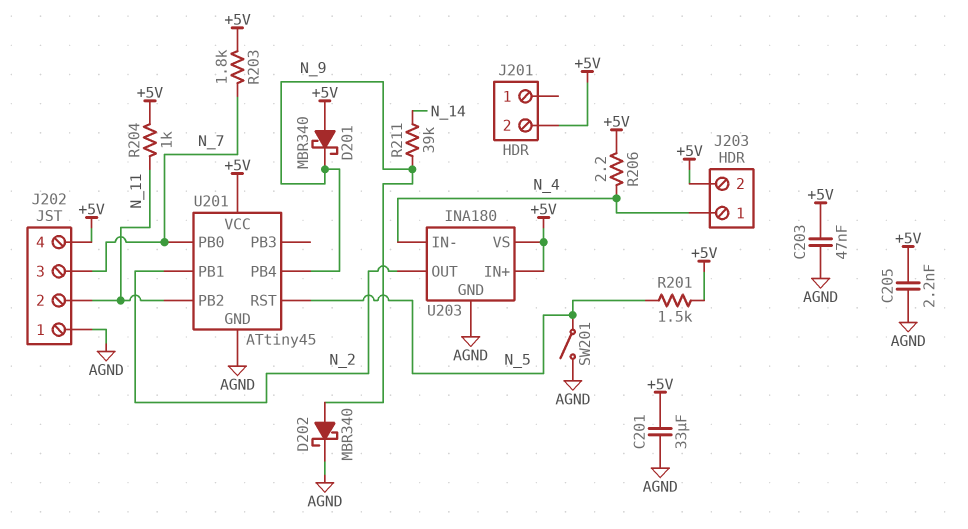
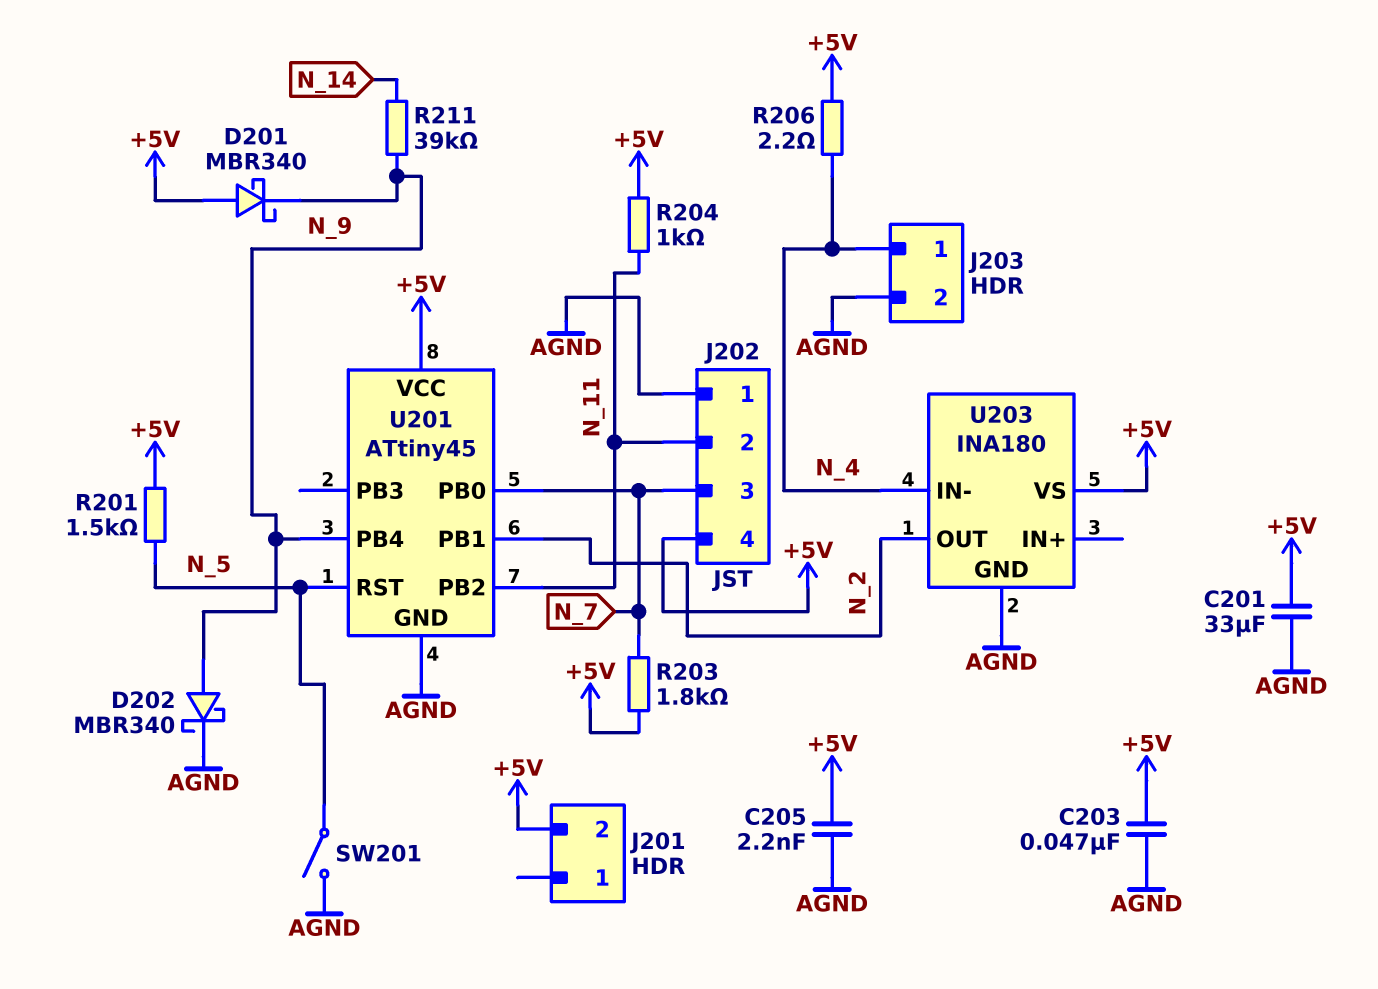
J203 pin 2: +5V -> AGND
U203 pin IN+: +5V -> none

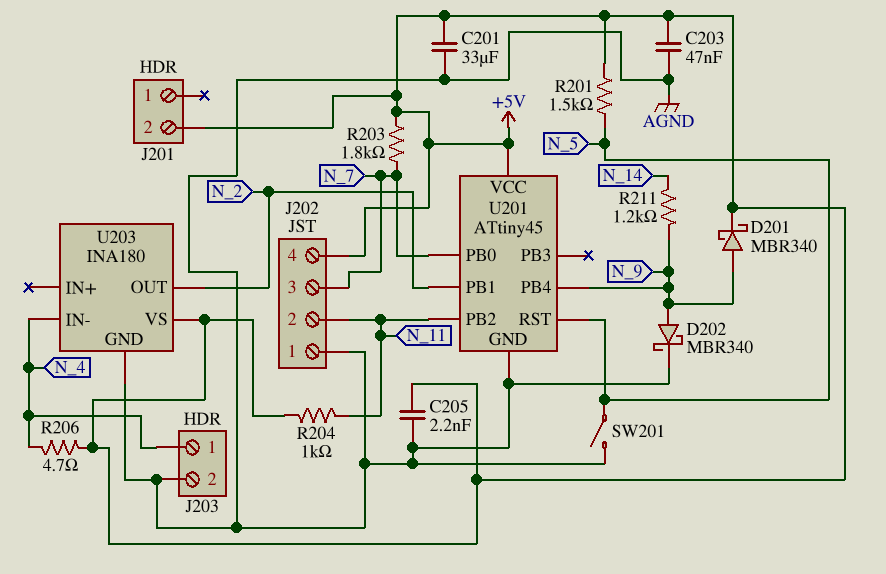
D201: schottky MBR340 (A +5V, K N_9) -> schottky MBR340 (A N_9, K +5V)
R206: 2.2 (+5V, N_4) -> 4.7 (+5V, N_4)
R211: 39k (N_9, N_14) -> 1.2k (N_9, N_14)

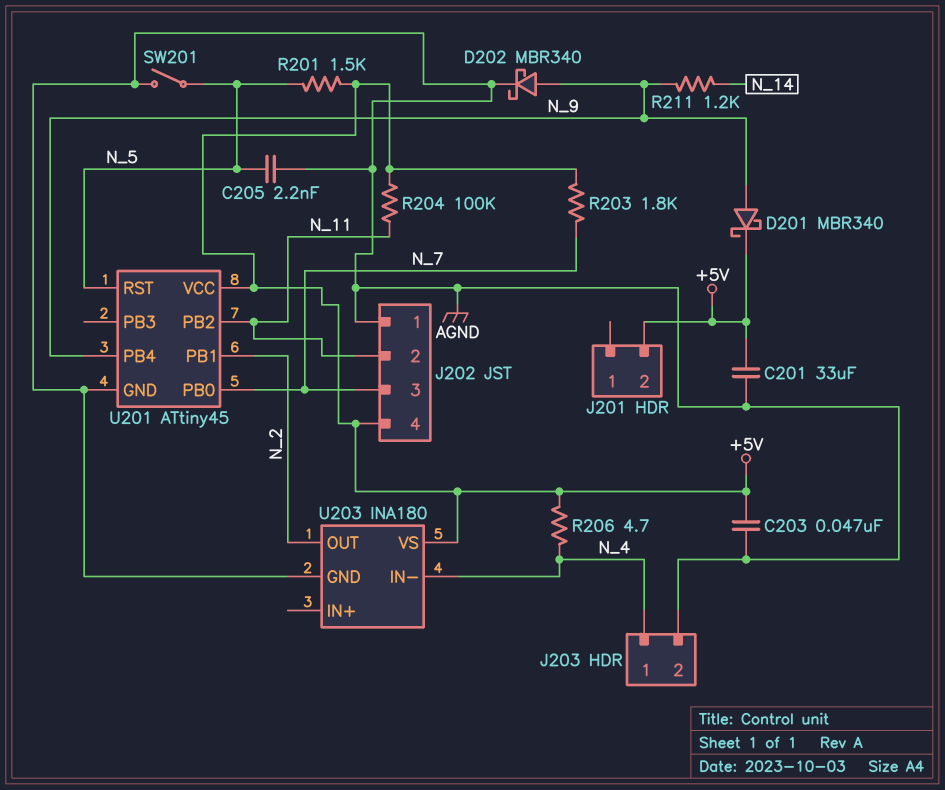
C205: 2.2nF (+5V, AGND) -> 2.2nF (AGND, N_5)
R204: 1k (+5V, N_11) -> 100k (+5V, N_11)

